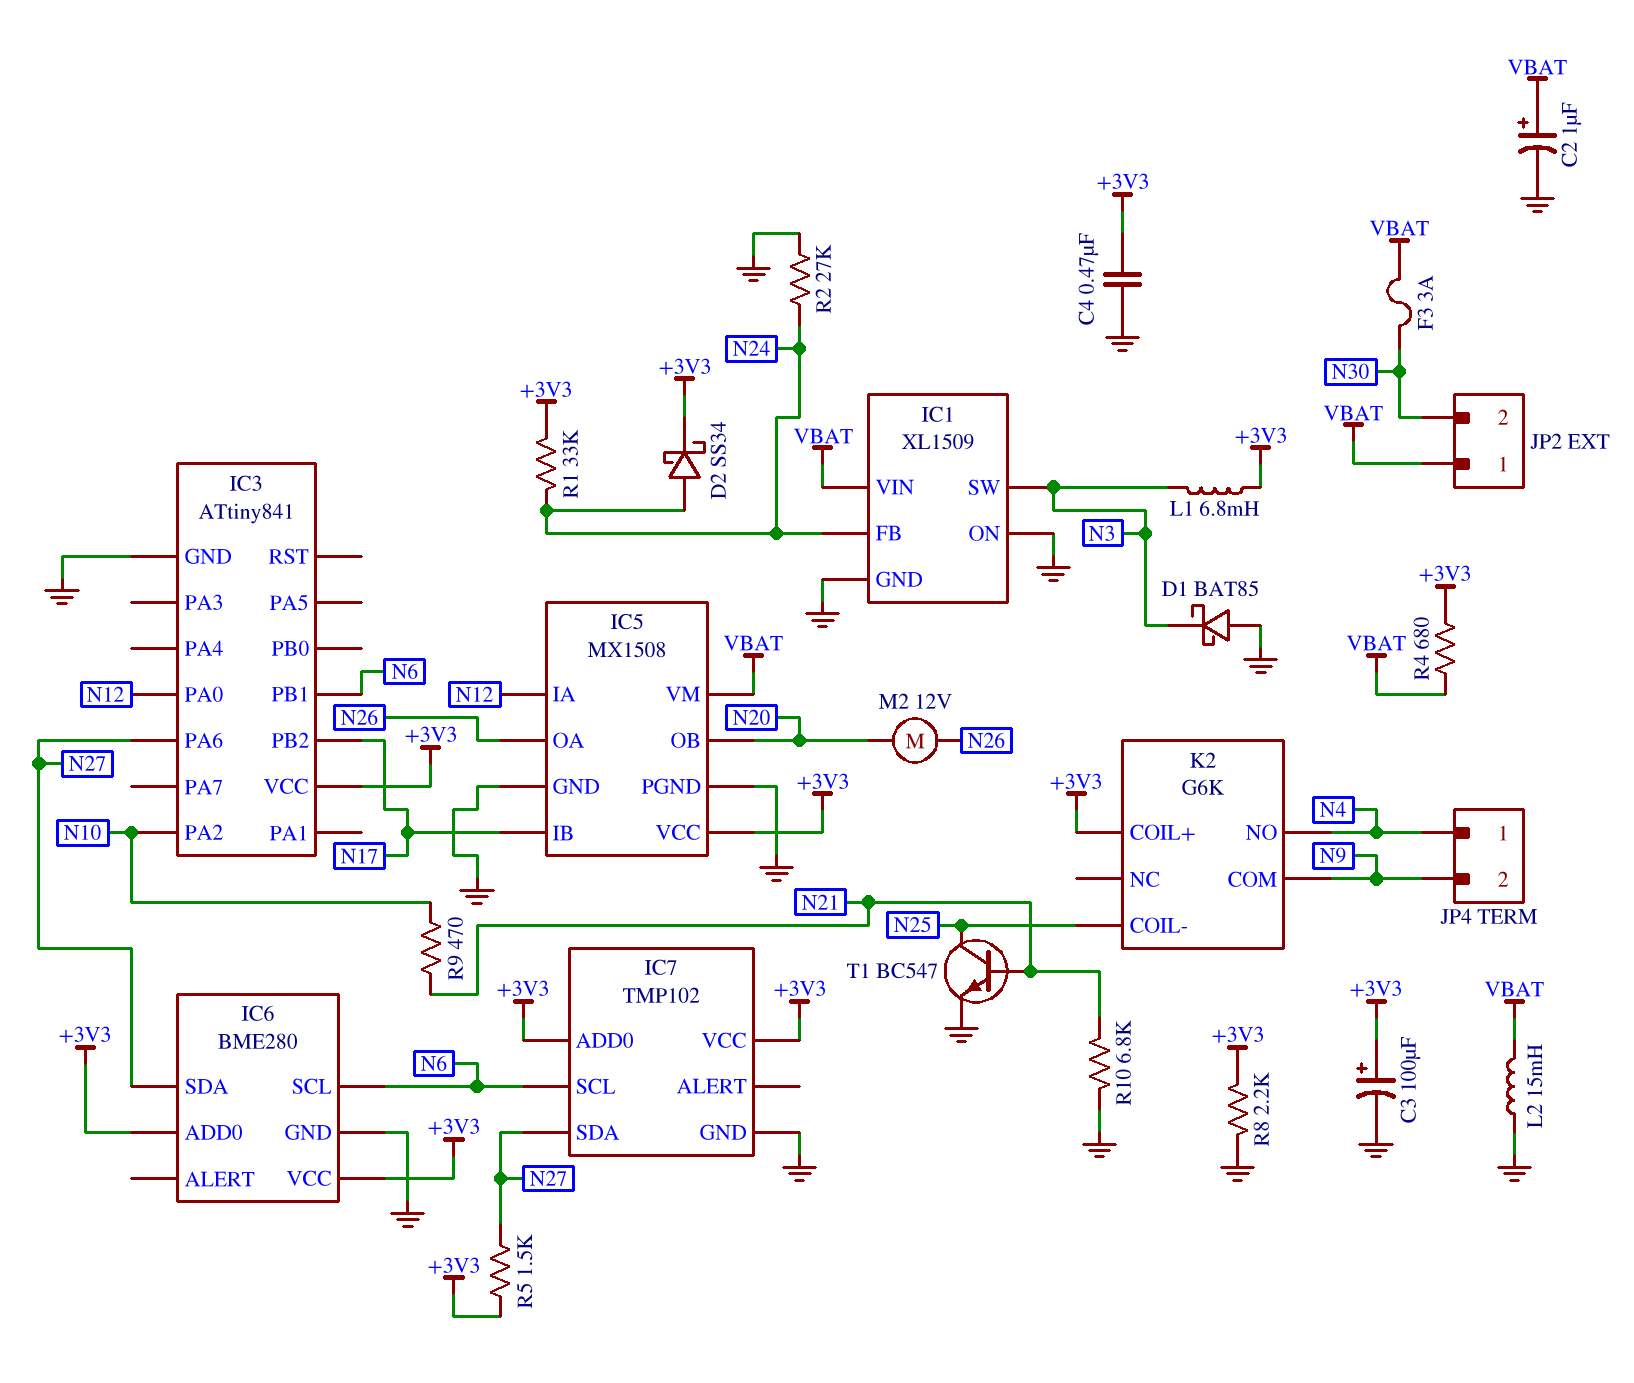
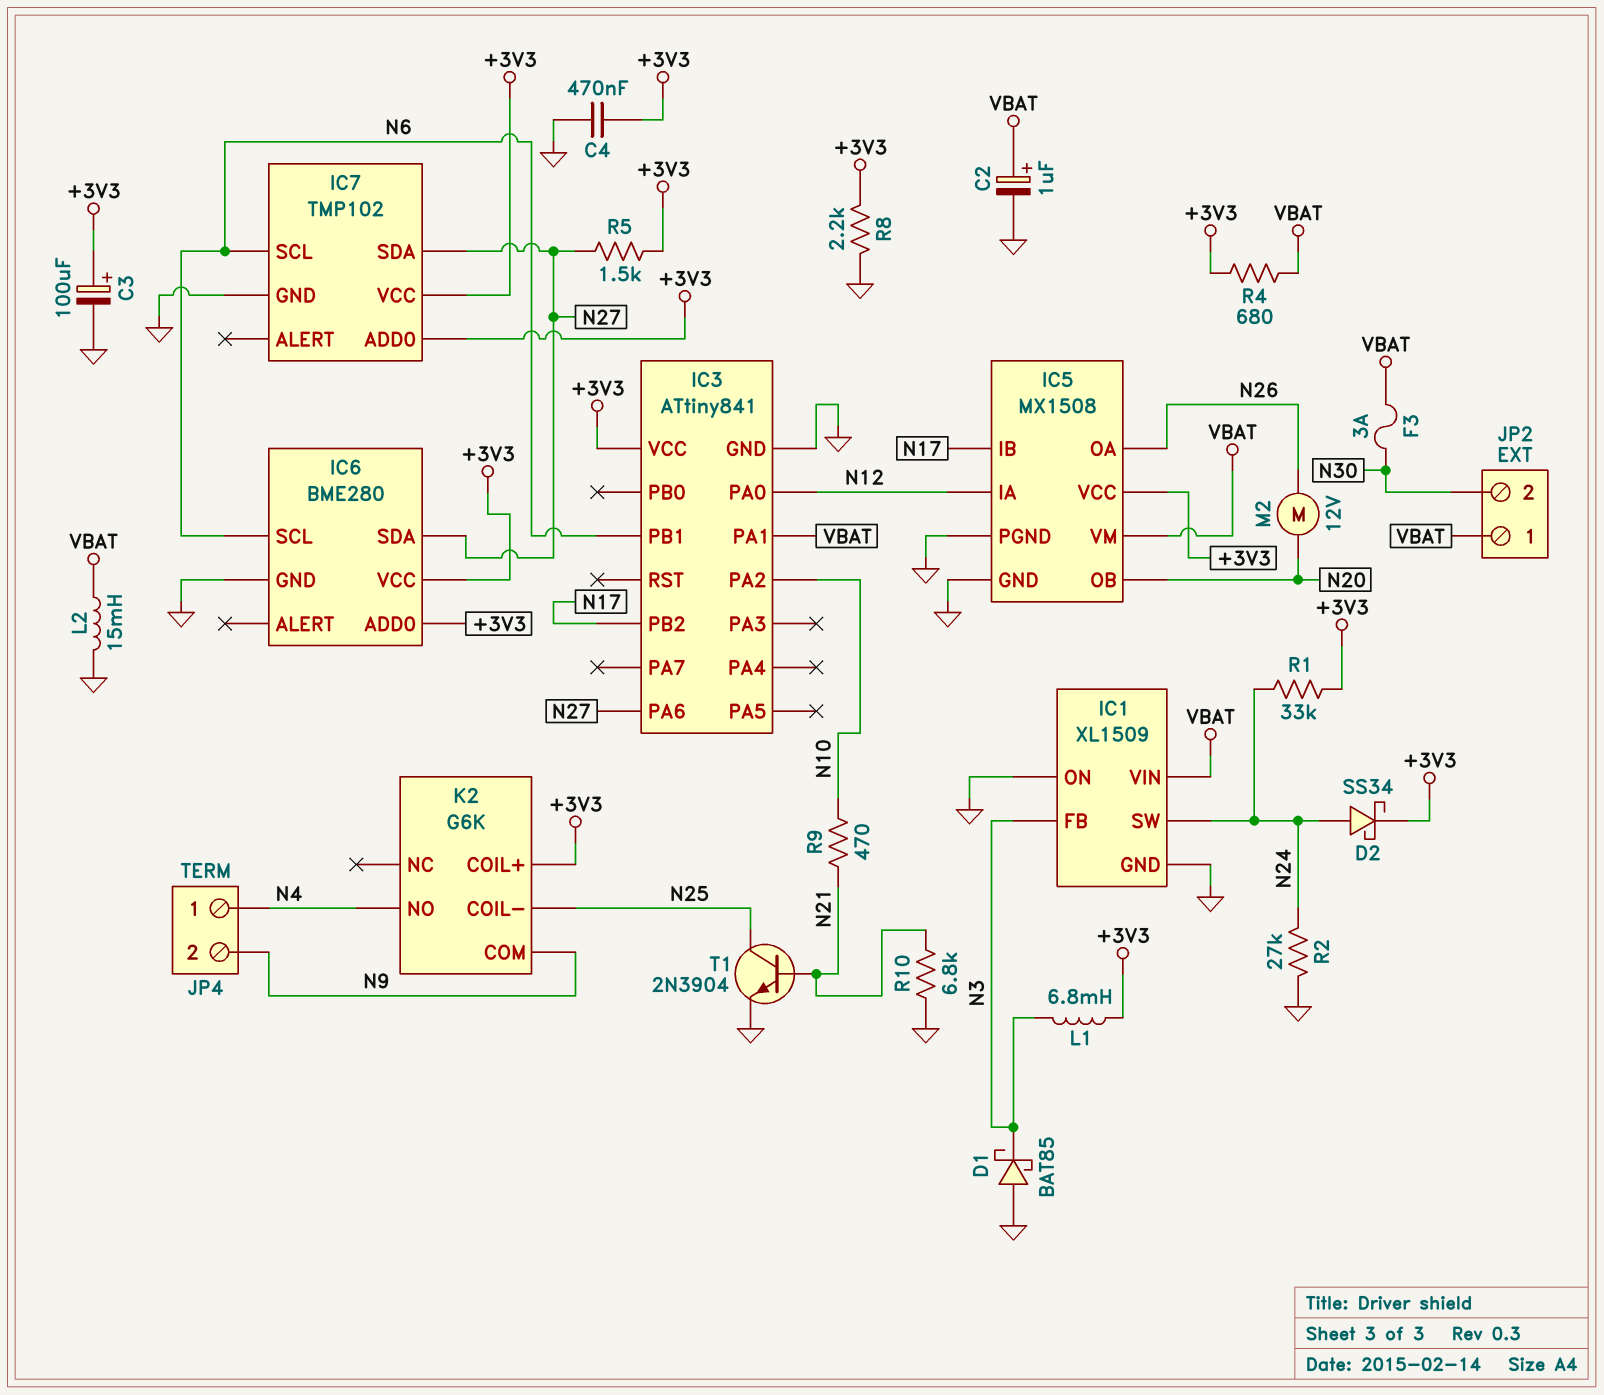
IC1 pin FB: N24 -> N3
IC1 pin SW: N3 -> N24
IC3 pin PA1: none -> VBAT
T1: NPN BC547 (B N21, C N25, E GND) -> NPN 2N3904 (B N21, C N25, E GND)

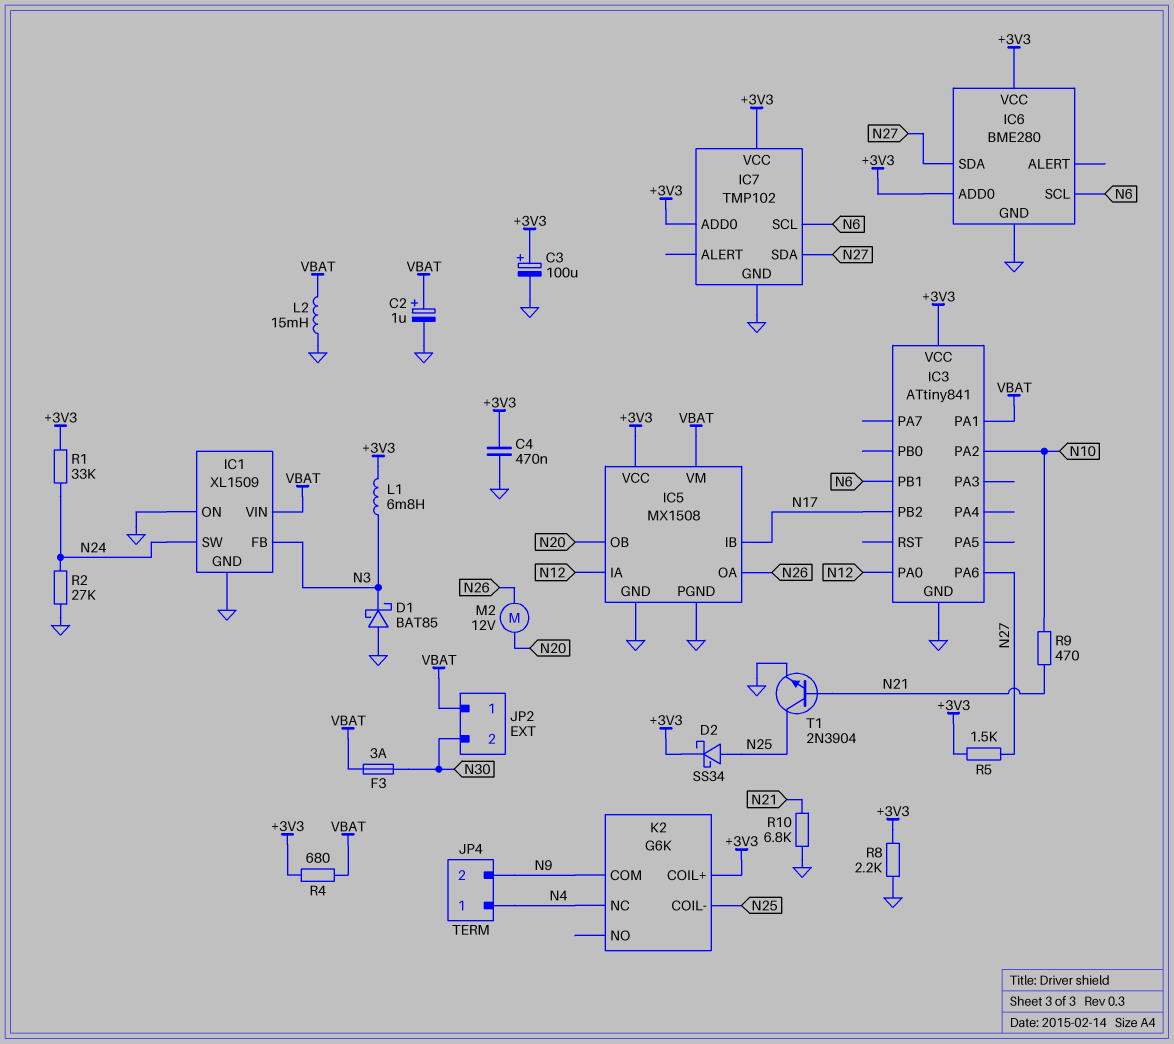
D2: schottky SS34 (A N24, K +3V3) -> schottky SS34 (A N25, K +3V3)
K2 pin NC: none -> N4
K2 pin NO: N4 -> none

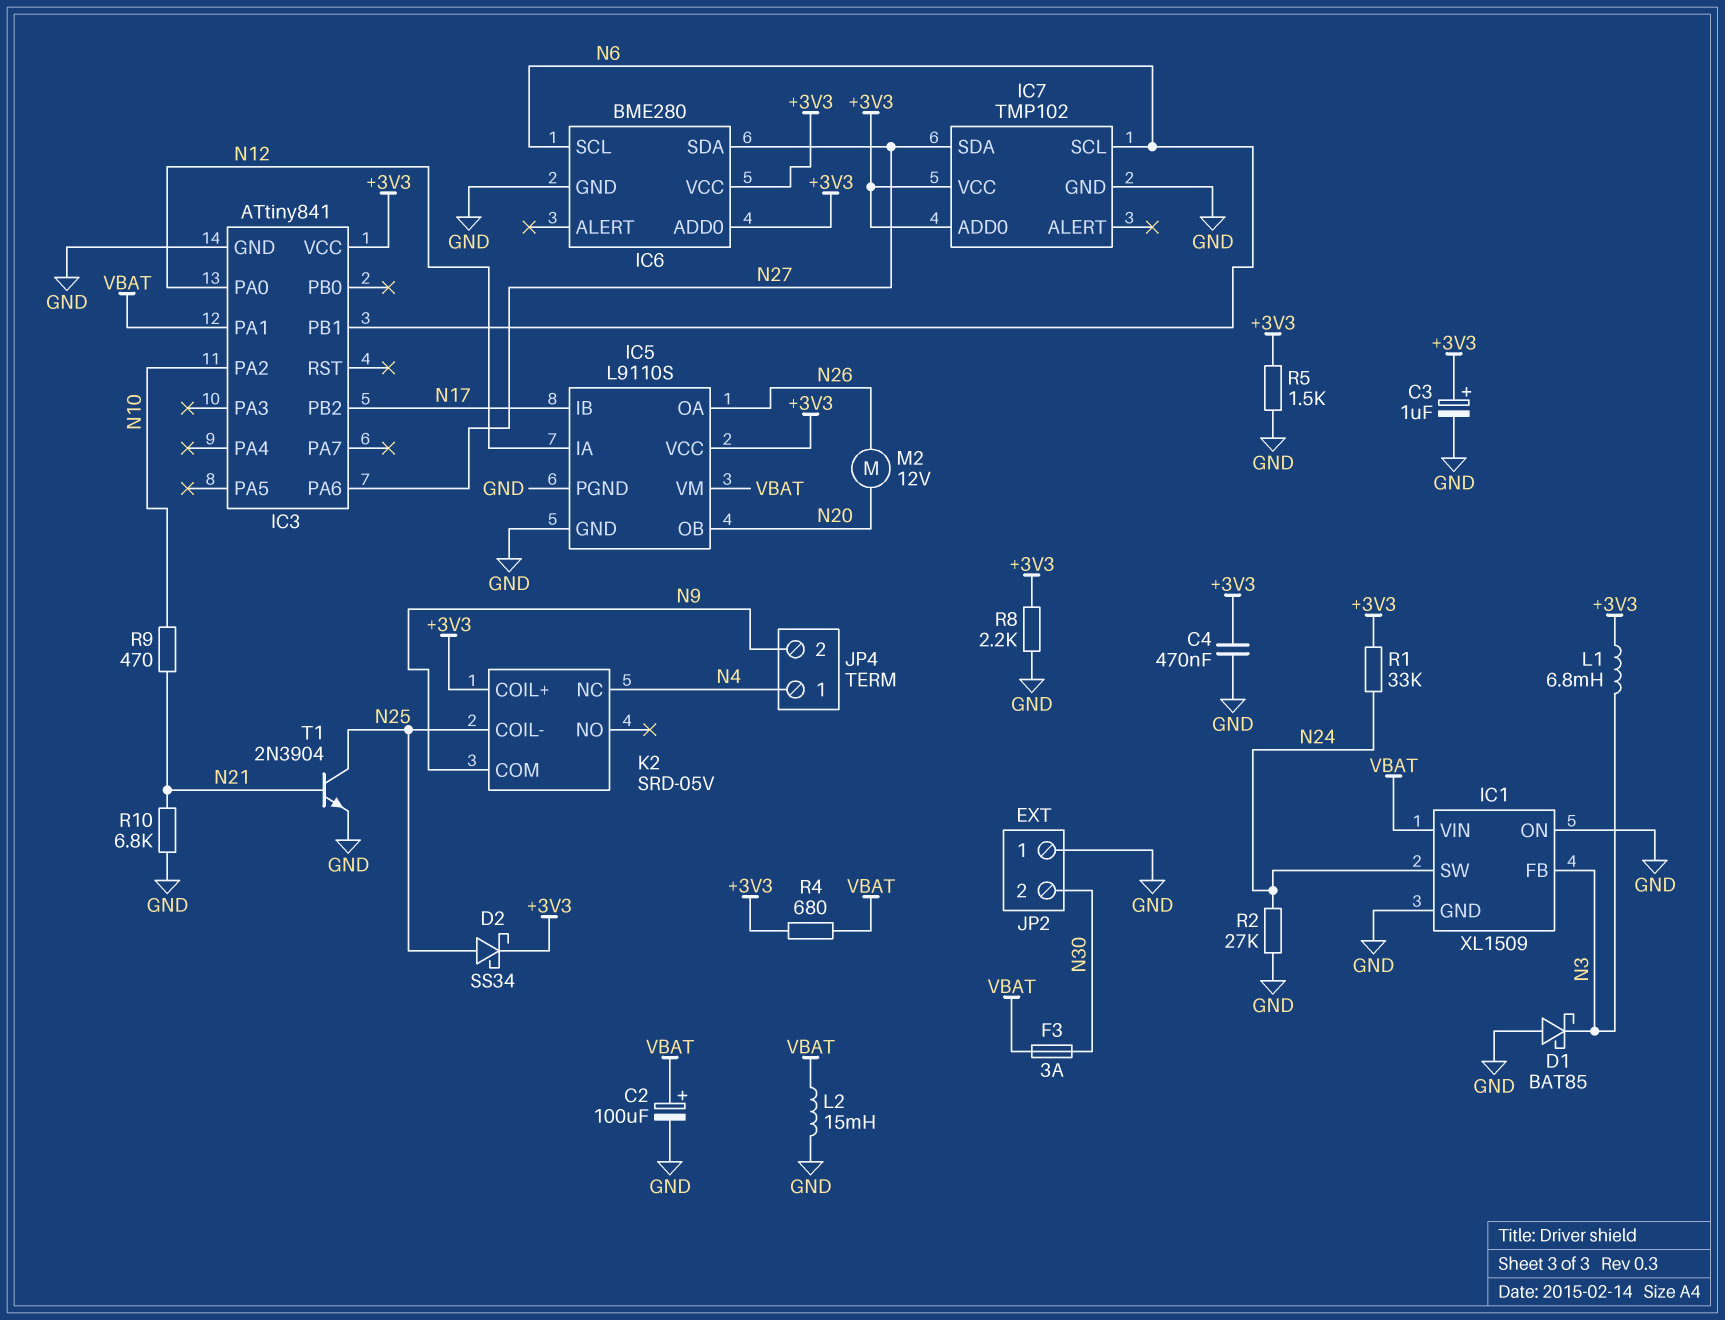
C2: 1uF (plus VBAT, minus GND) -> 100uF (plus VBAT, minus GND)
C3: 100uF (plus +3V3, minus GND) -> 1uF (plus +3V3, minus GND)
IC5: MX1508 -> L9110S
JP2 pin 1: VBAT -> GND
K2: G6K -> SRD-05V
R5: 1.5k (+3V3, N27) -> 1.5k (+3V3, GND)

